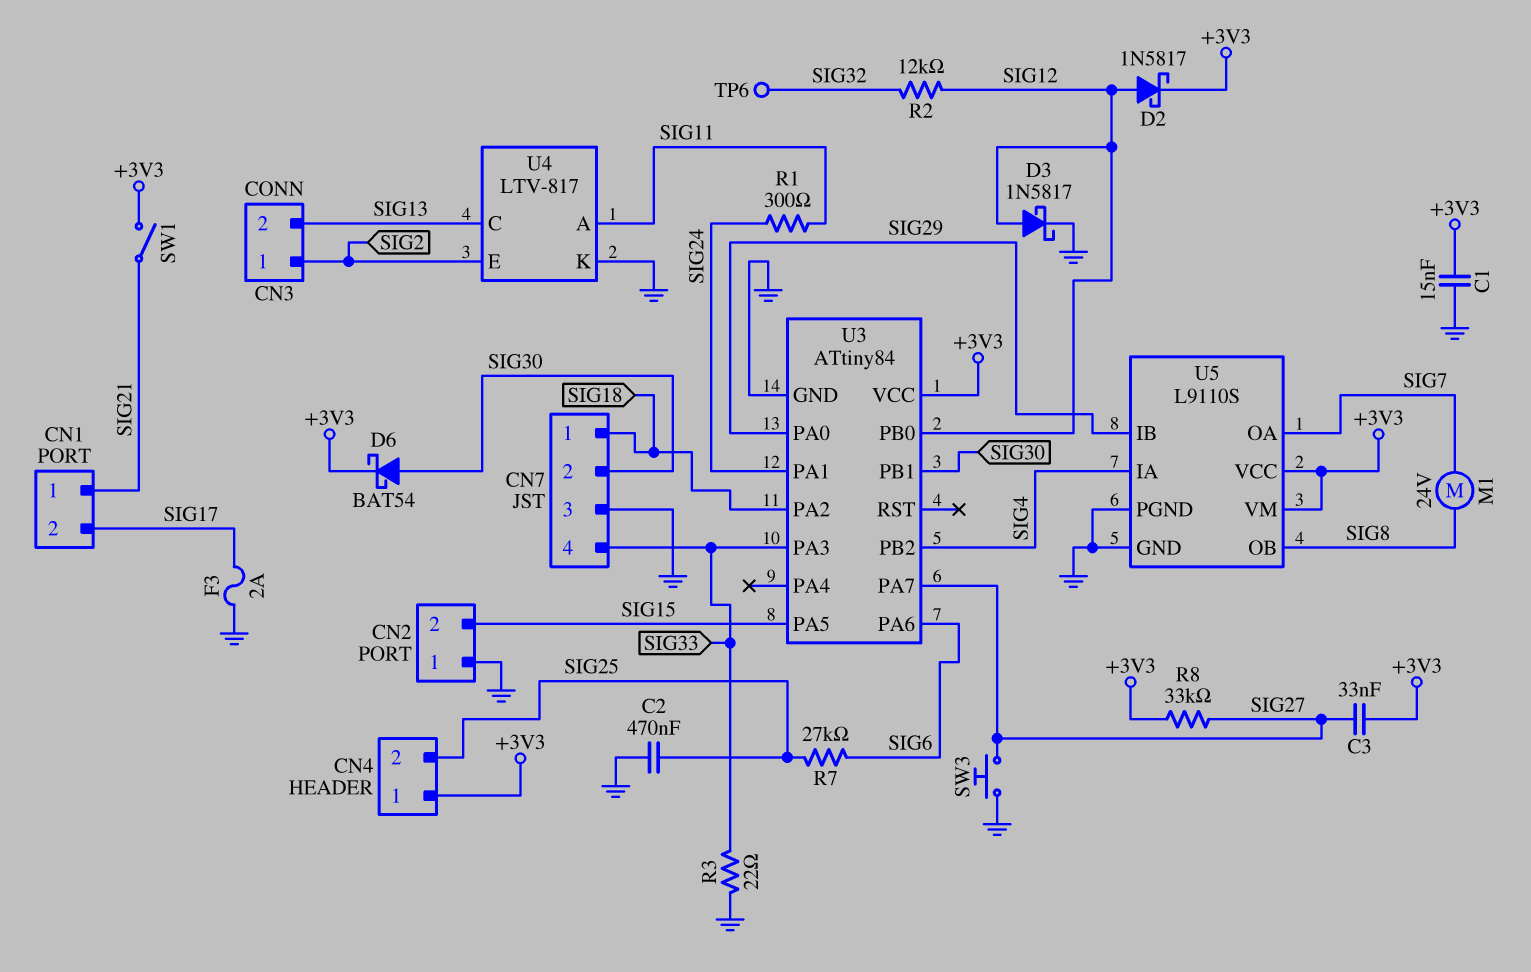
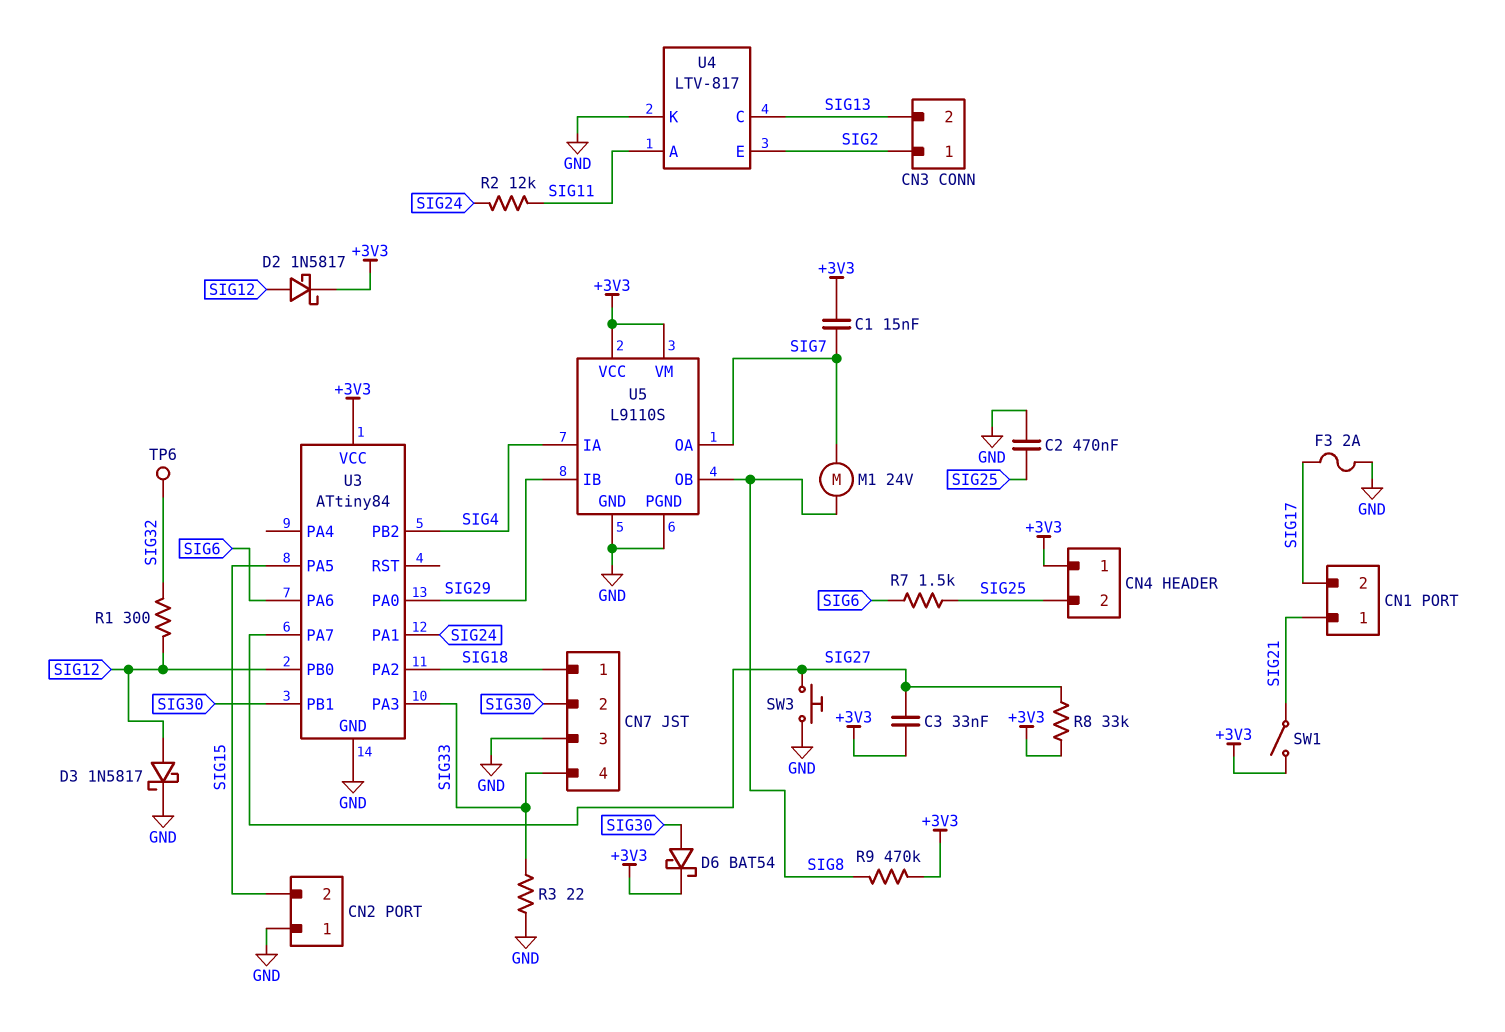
C1: 15nF (+3V3, GND) -> 15nF (+3V3, SIG7)
R1: 300 (SIG11, SIG24) -> 300 (SIG12, SIG32)
R2: 12k (SIG12, SIG32) -> 12k (SIG11, SIG24)
R7: 27k (SIG6, SIG25) -> 1.5k (SIG6, SIG25)
R9: none -> 470k (+3V3, SIG8)

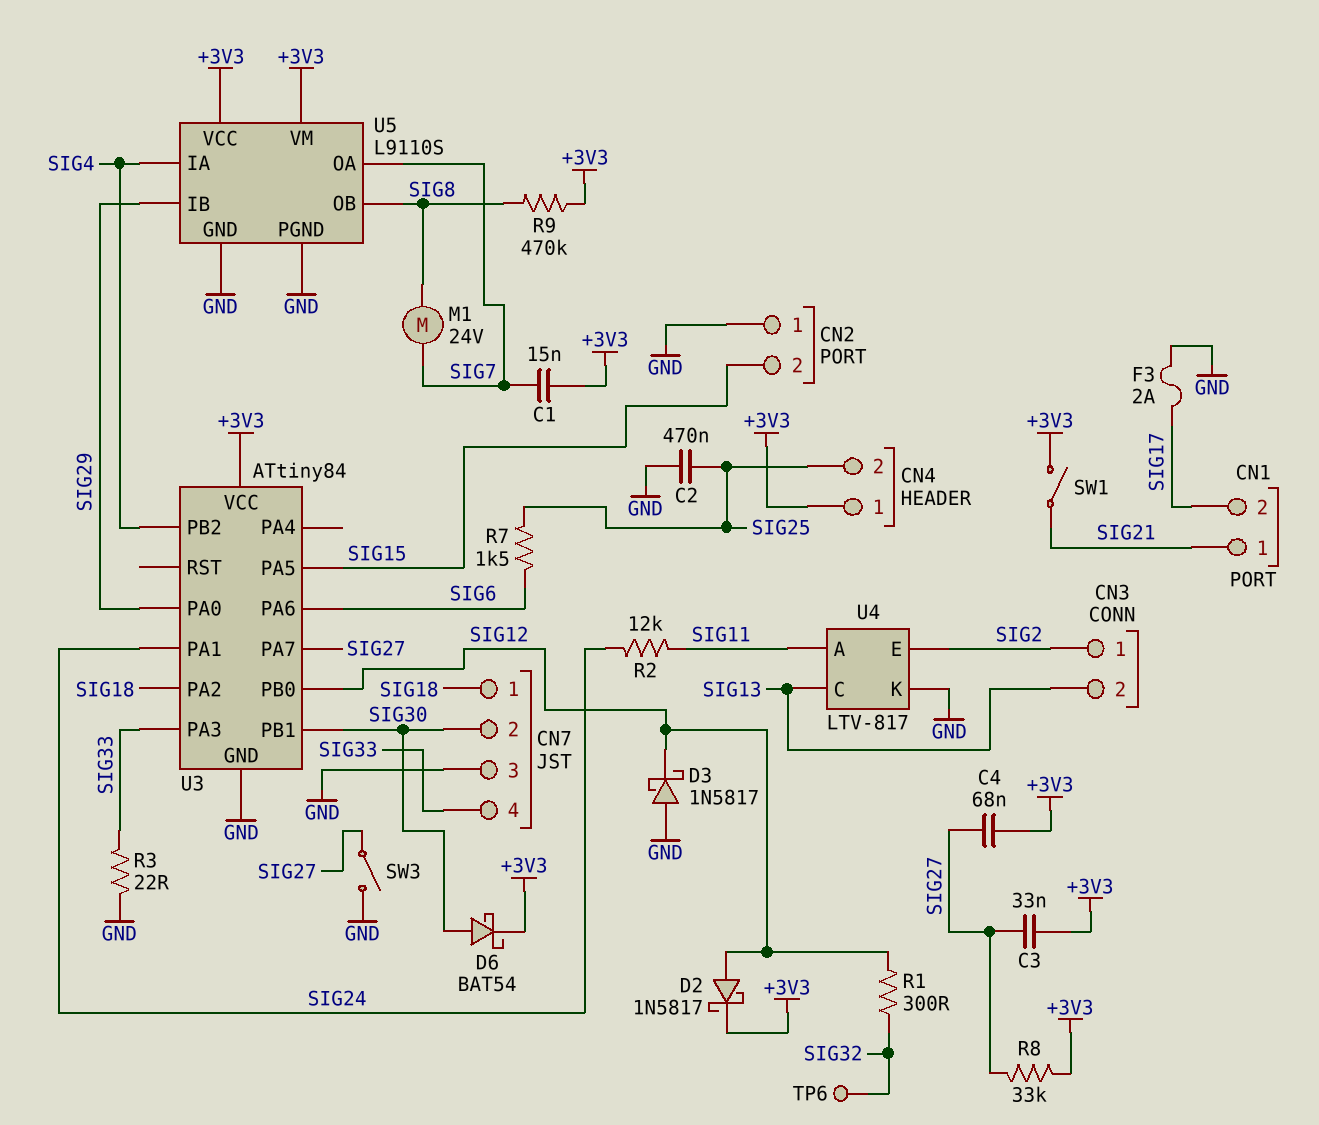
C4: none -> 68nF (+3V3, SIG27)
D3: schottky 1N5817 (A SIG12, K GND) -> schottky 1N5817 (A GND, K SIG12)
SW3: button (GND, SIG27) -> switch (GND, SIG27)

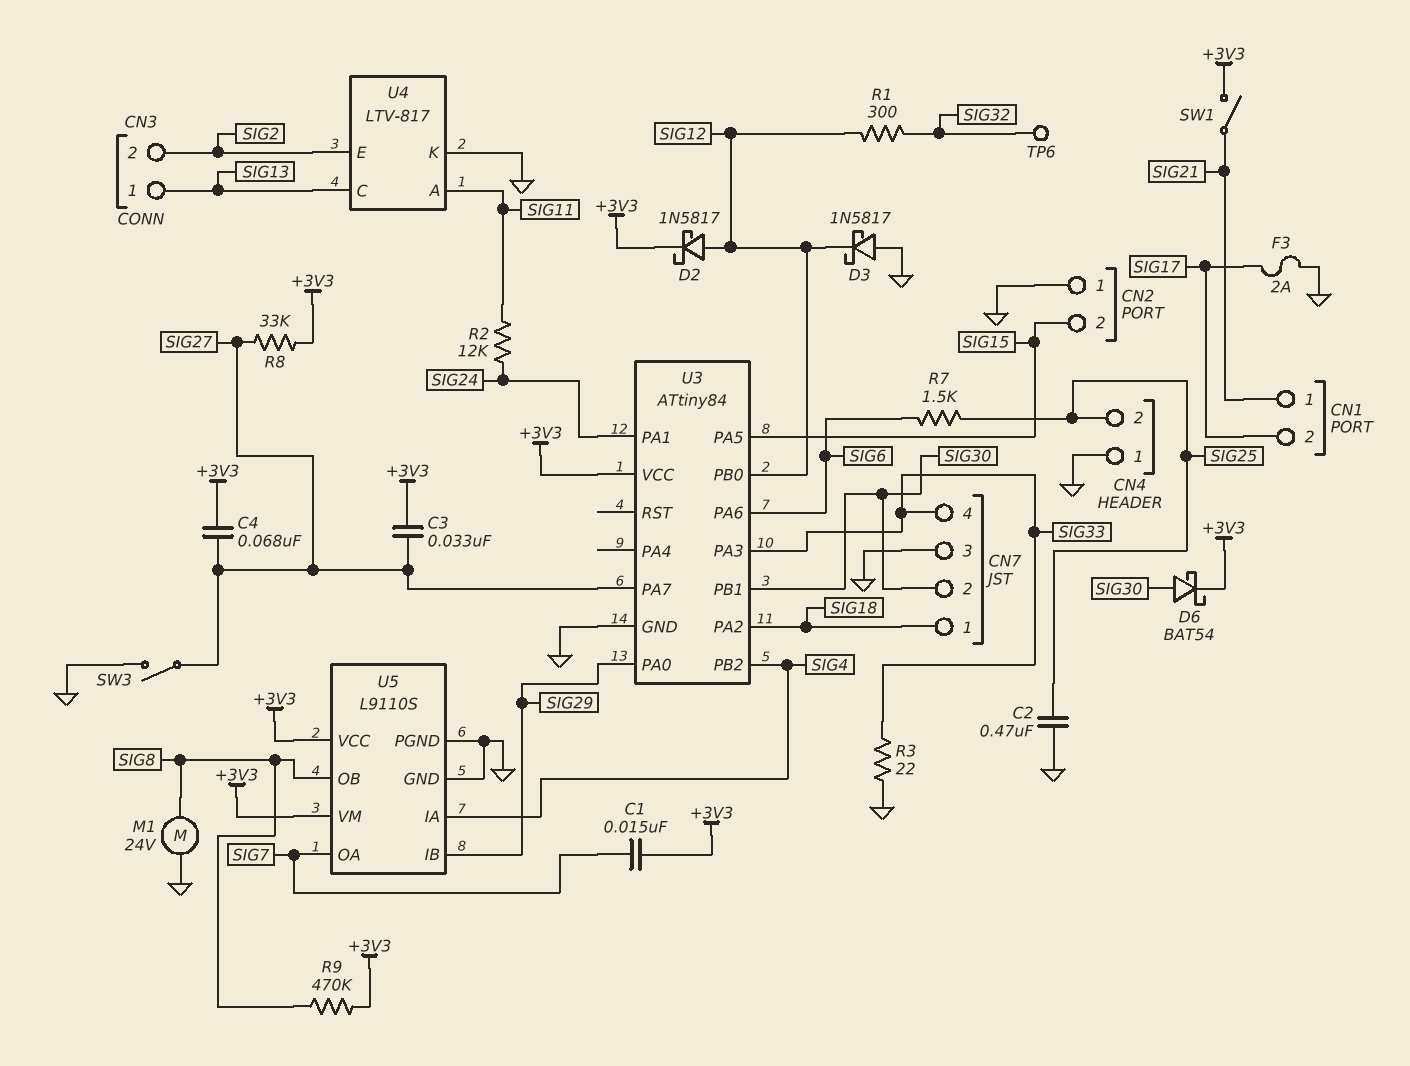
CN3 pin 1: SIG2 -> SIG13
CN3 pin 2: SIG13 -> SIG2
CN4 pin 1: +3V3 -> GND
M1: motor 24V (SIG7, SIG8) -> motor 24V (GND, SIG8)

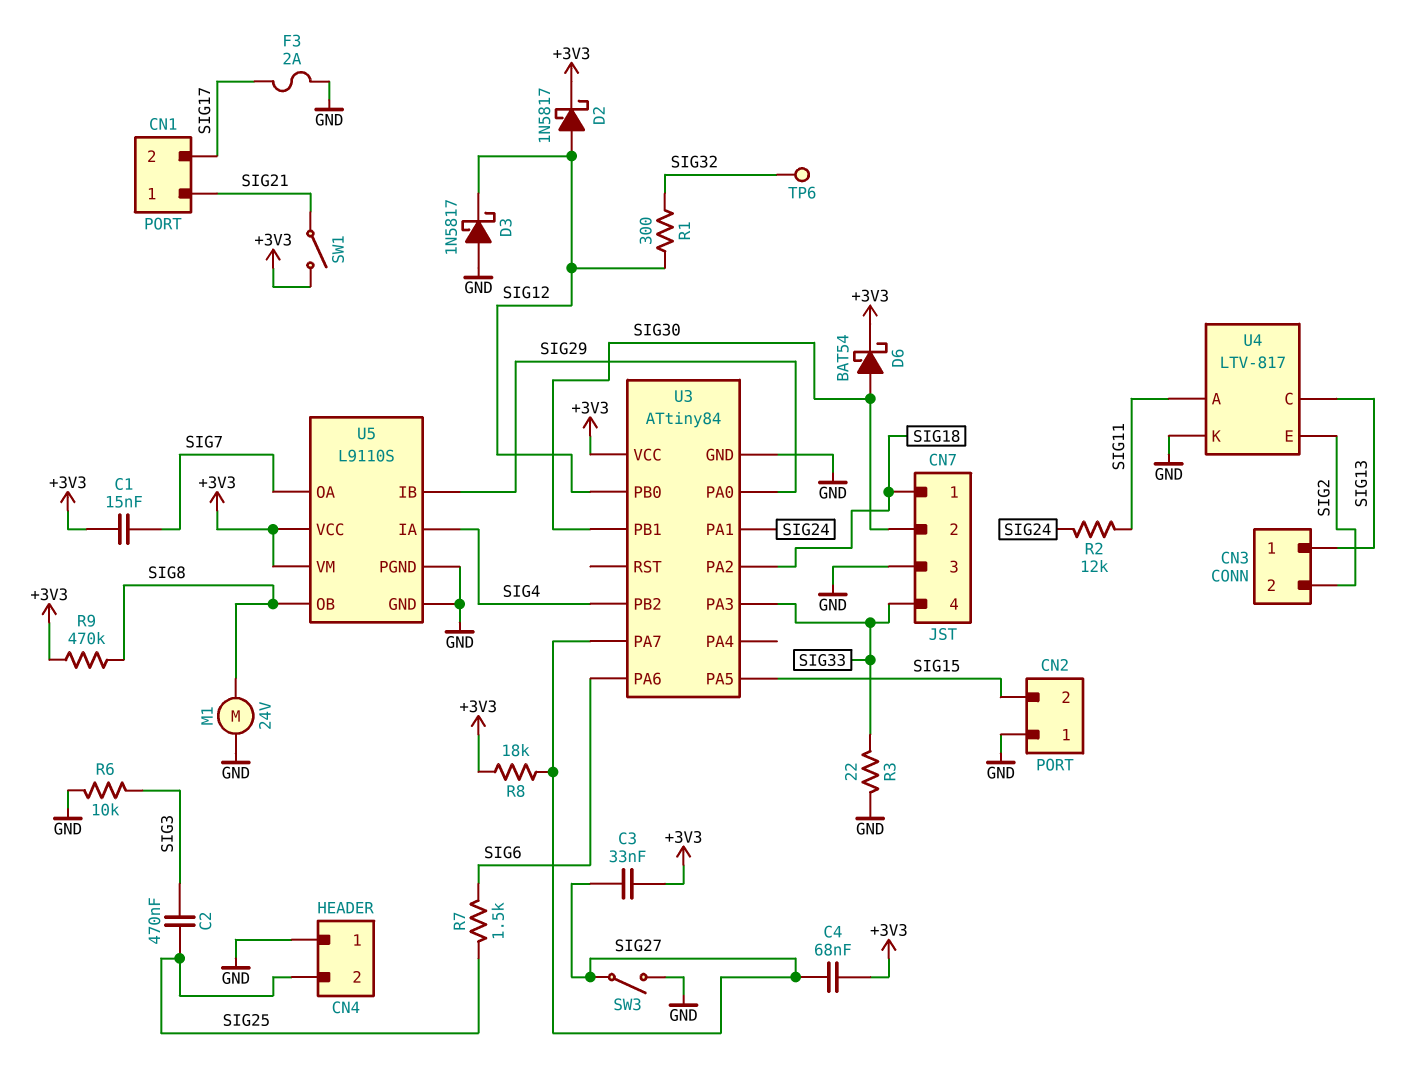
C2: 470nF (GND, SIG25) -> 470nF (SIG3, SIG25)
R6: none -> 10k (GND, SIG3)
R8: 33k (+3V3, SIG27) -> 18k (+3V3, SIG27)

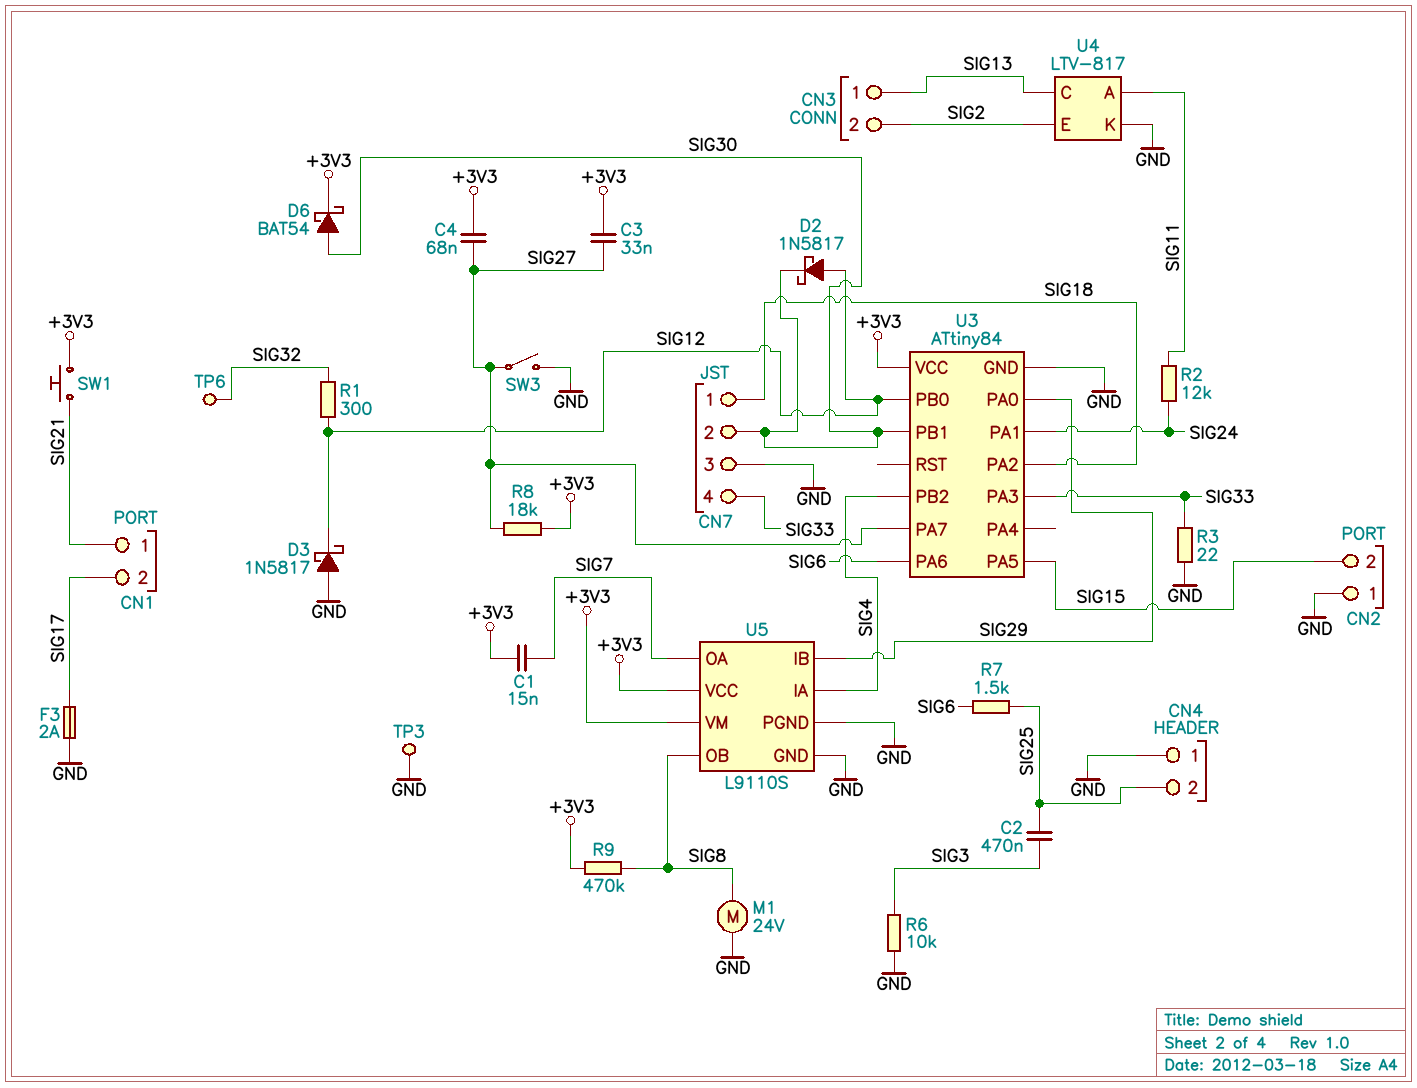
D2: schottky 1N5817 (A SIG12, K +3V3) -> schottky 1N5817 (A SIG12, K SIG30)
SW1: switch (+3V3, SIG21) -> button (+3V3, SIG21)
TP3: none -> test point (GND)

